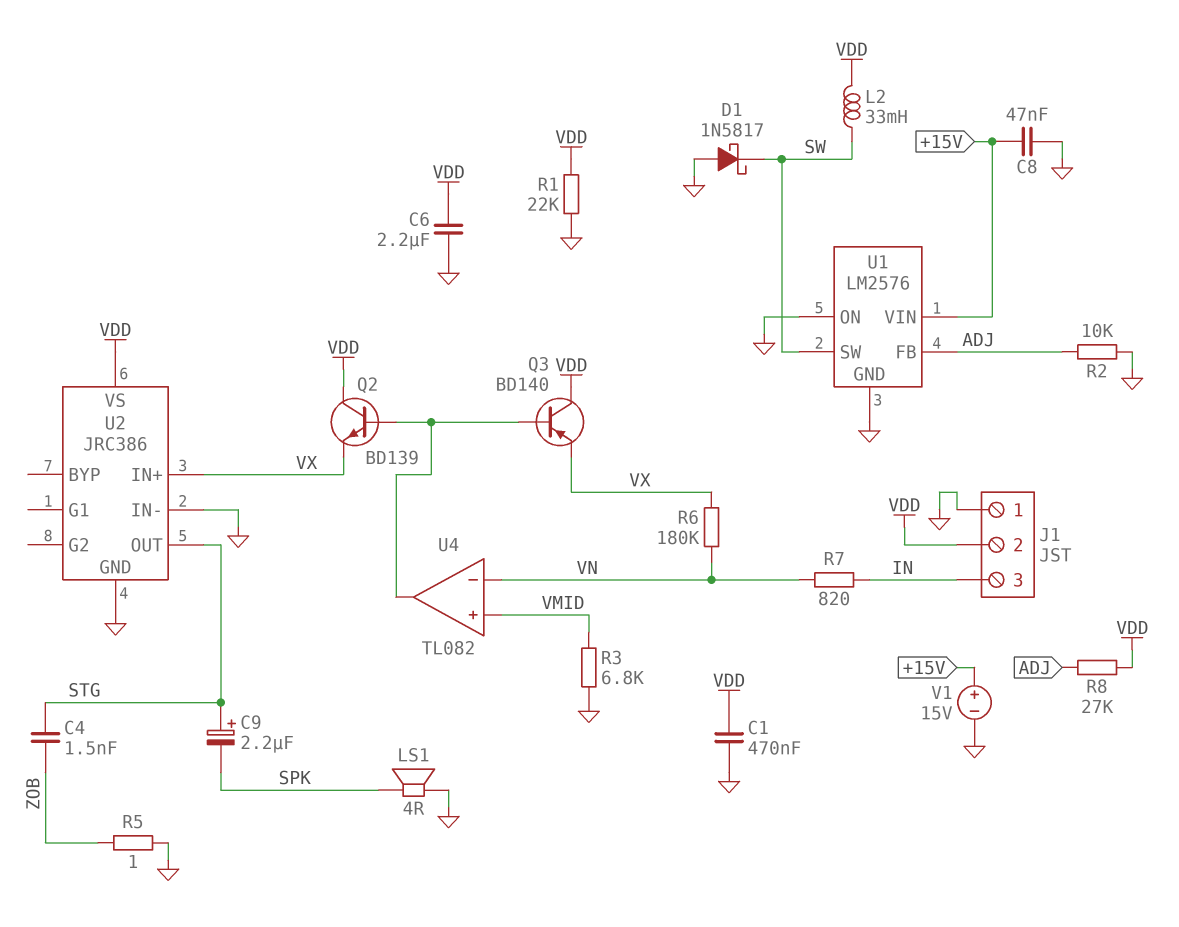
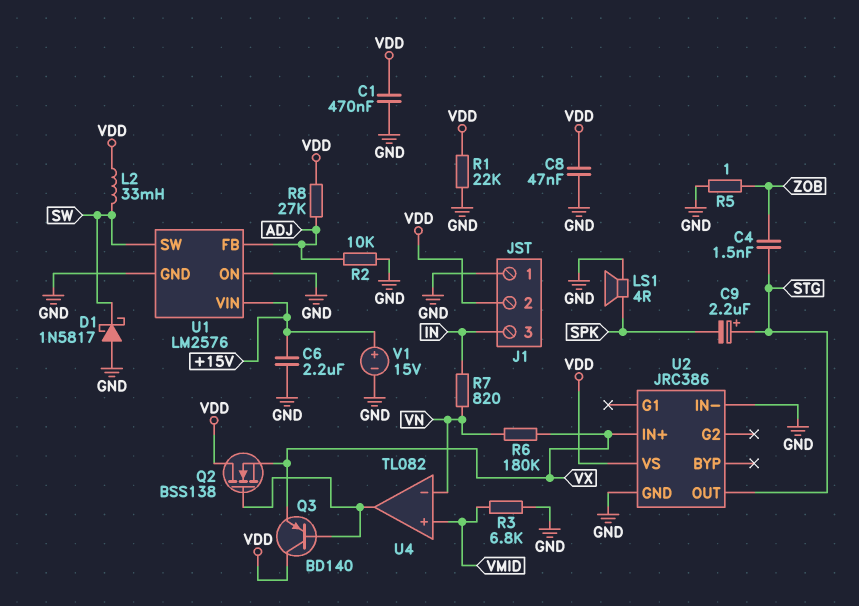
C6: 2.2uF (GND, VDD) -> 2.2uF (+15V, GND)
C8: 47nF (+15V, GND) -> 47nF (GND, VDD)
Q2: NPN BD139 (B U4/out, C VDD, E VX) -> NMOS BSS138 (G U4/out, D VDD, S VX)

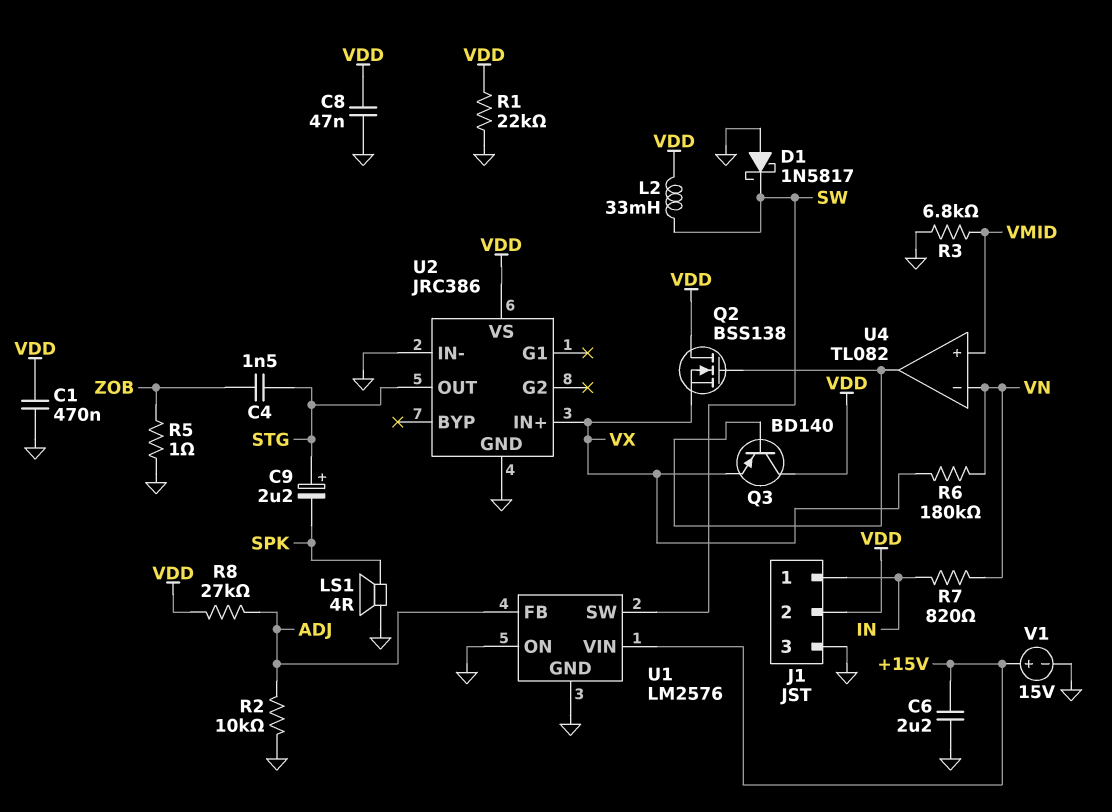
J1 pin 1: GND -> IN
J1 pin 3: IN -> GND

